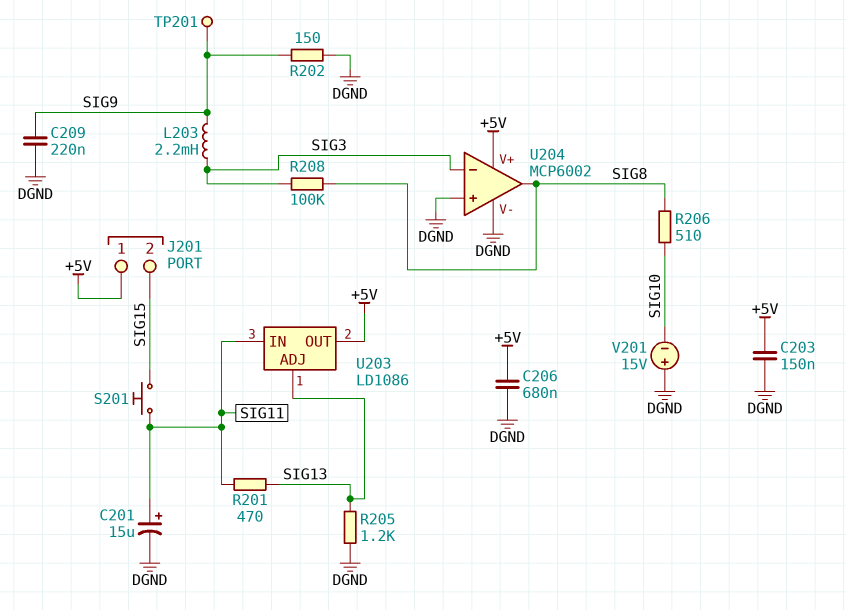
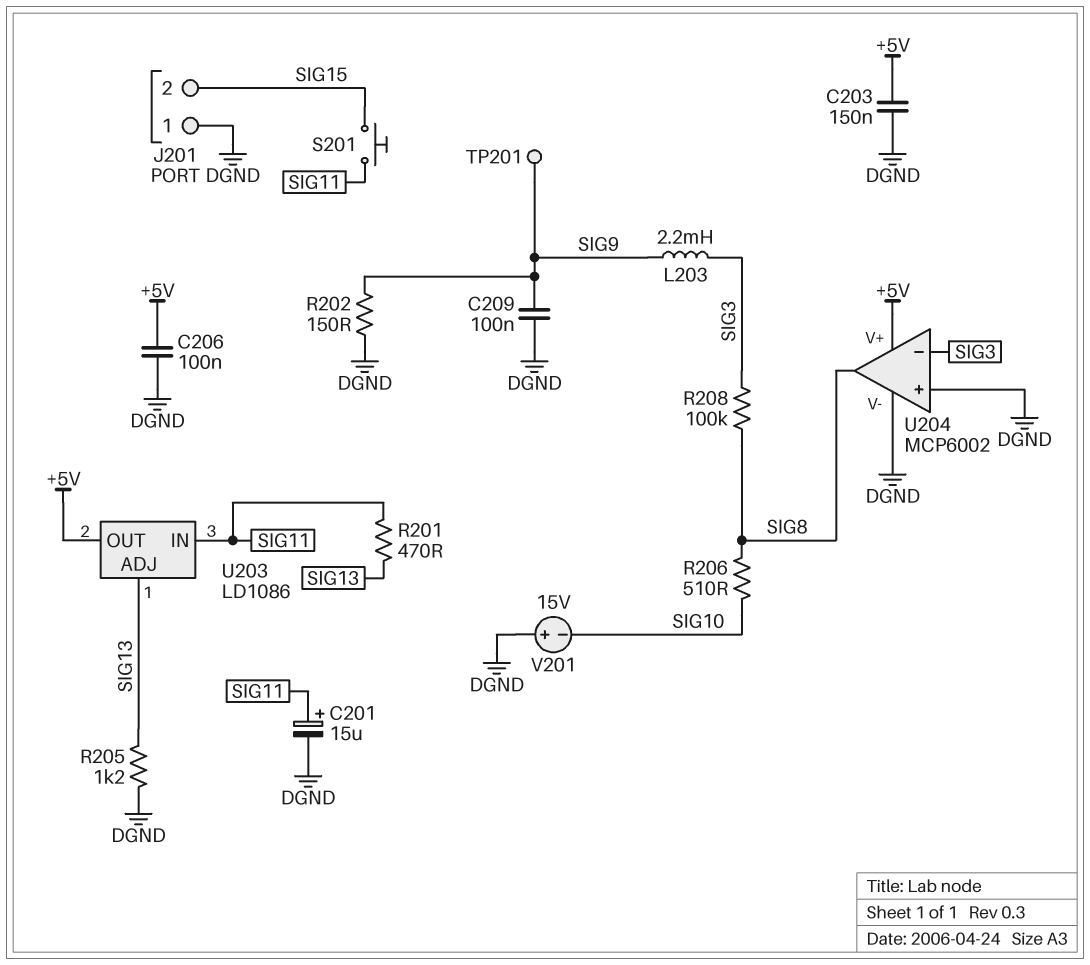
C206: 680nF (+5V, DGND) -> 100nF (+5V, DGND)
C209: 220nF (DGND, SIG9) -> 100nF (DGND, SIG9)
J201 pin 1: +5V -> DGND

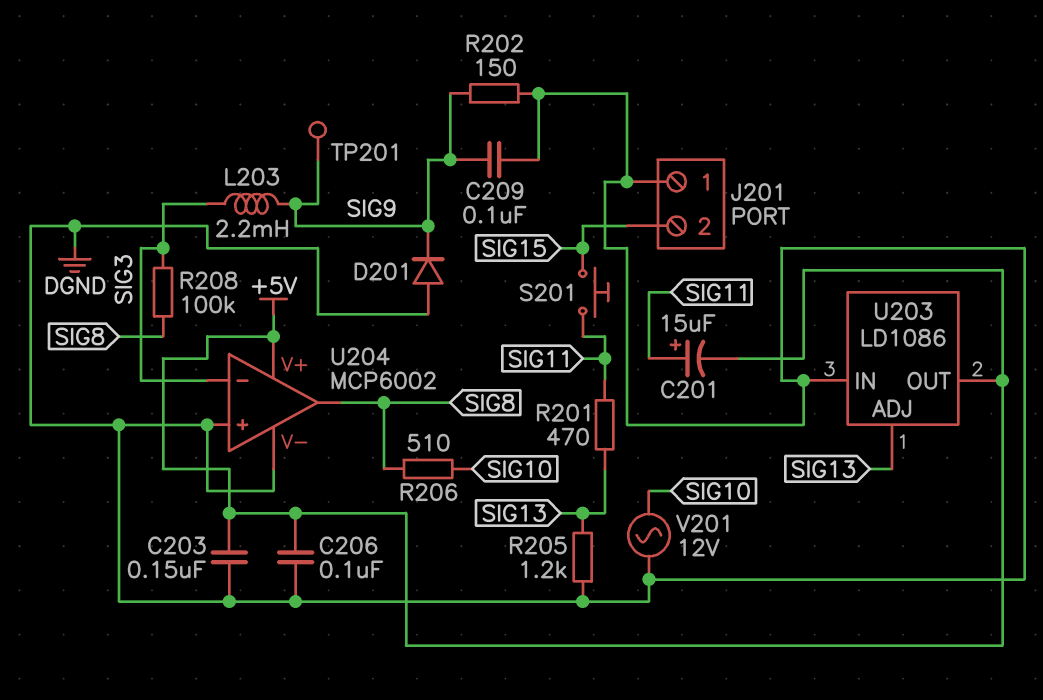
C201: 15uF (plus SIG11, minus DGND) -> 15uF (plus SIG11, minus +5V)
D201: none -> diode (A DGND, K SIG9)
U203 pin IN: SIG11 -> DGND
V201: 15V (plus DGND, minus SIG10) -> AC 12V (DGND, SIG10)

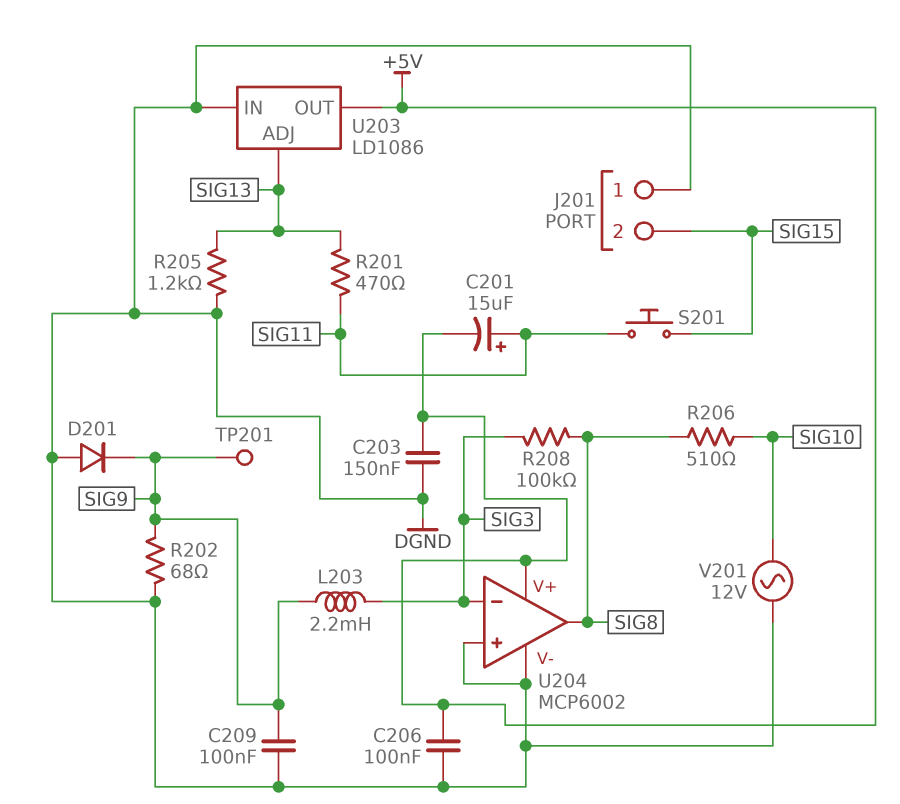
R202: 150 (DGND, SIG9) -> 68 (DGND, SIG9)

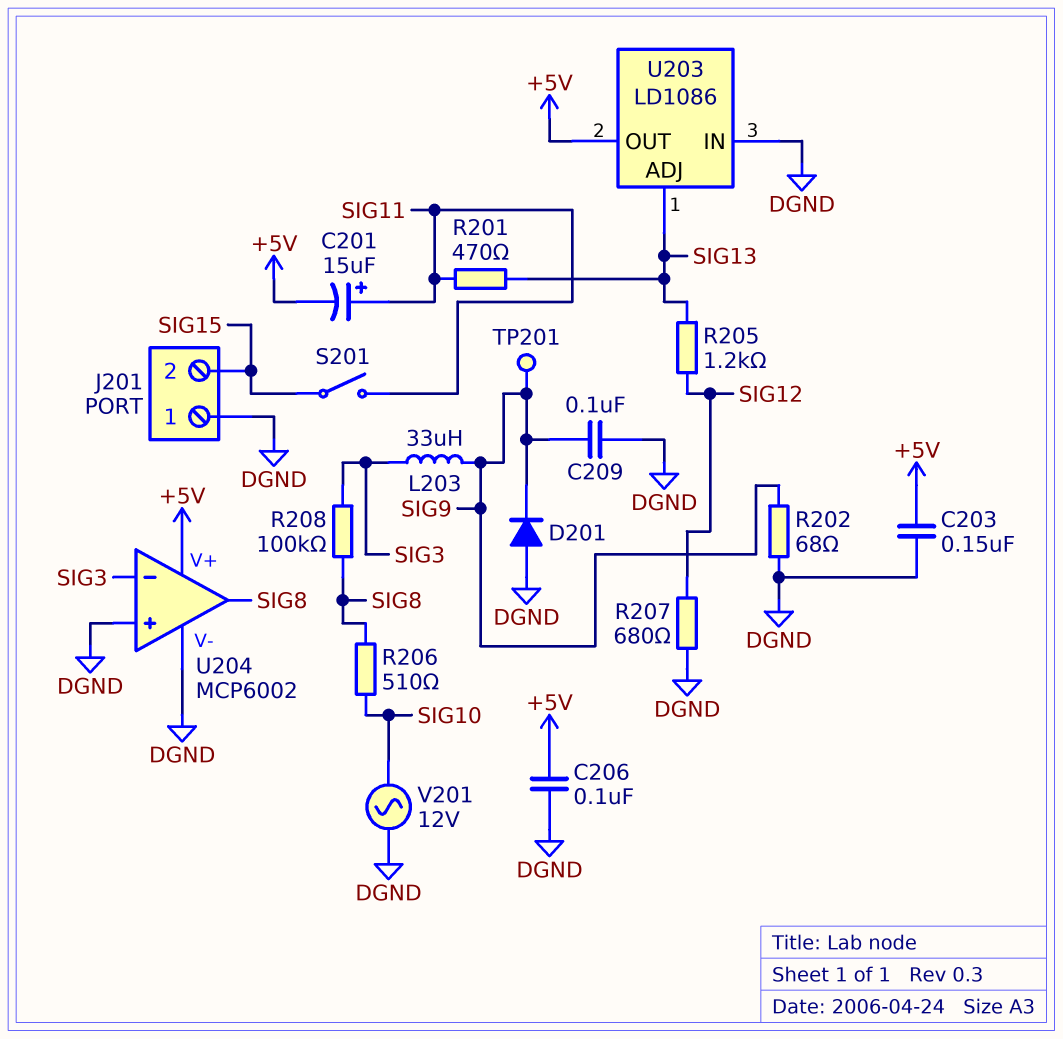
L203: 2.2mH (SIG3, SIG9) -> 33uH (SIG3, SIG9)
R205: 1.2k (DGND, SIG13) -> 1.2k (SIG12, SIG13)
R207: none -> 680 (DGND, SIG12)
S201: button (SIG11, SIG15) -> switch (SIG11, SIG15)

